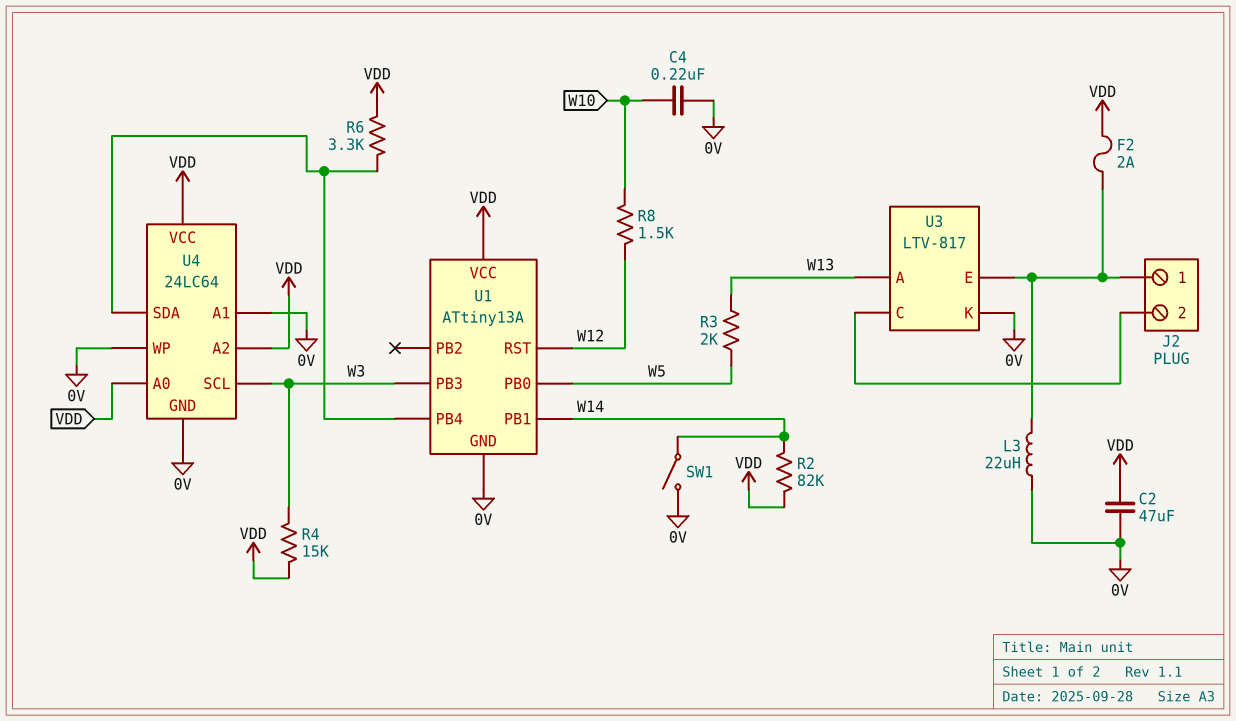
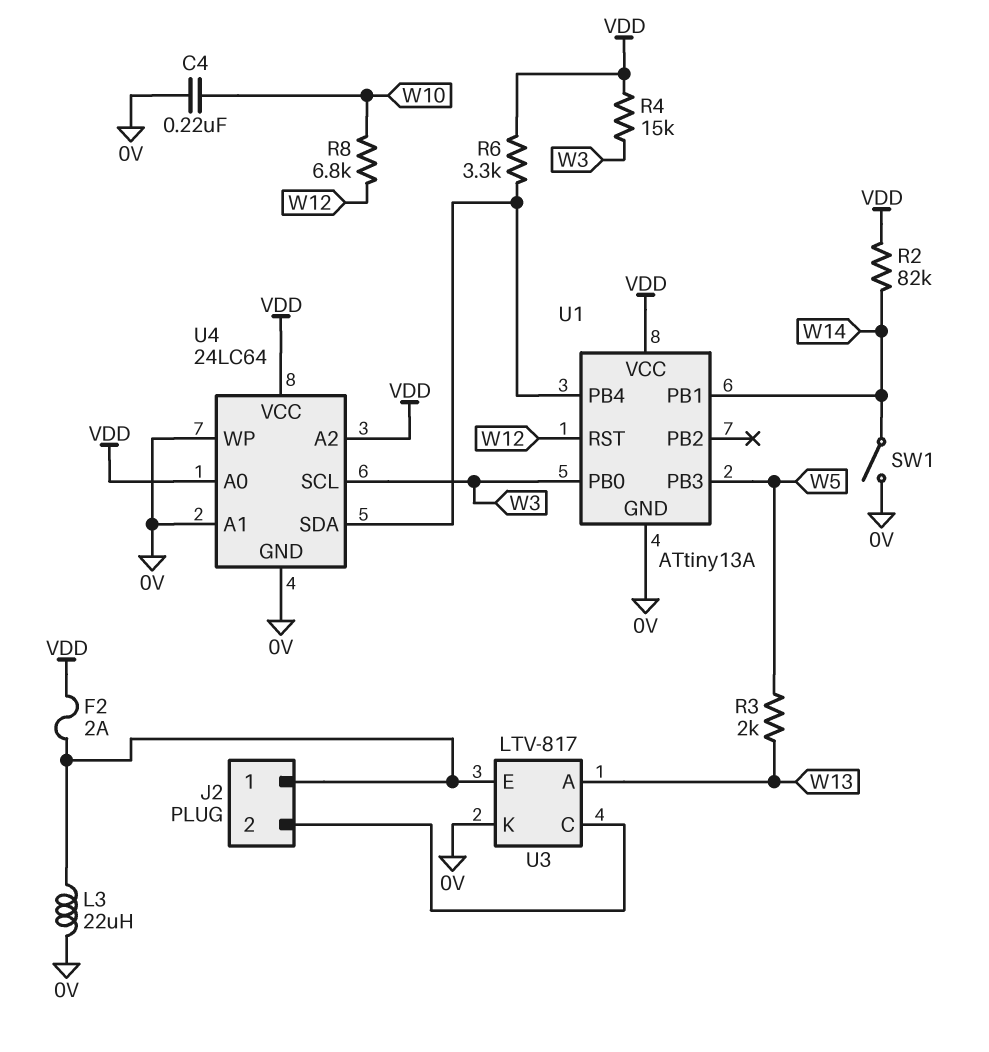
C2: 47uF (0V, VDD) -> none
R8: 1.5k (W10, W12) -> 6.8k (W10, W12)
U1 pin PB0: W5 -> W3
U1 pin PB3: W3 -> W5

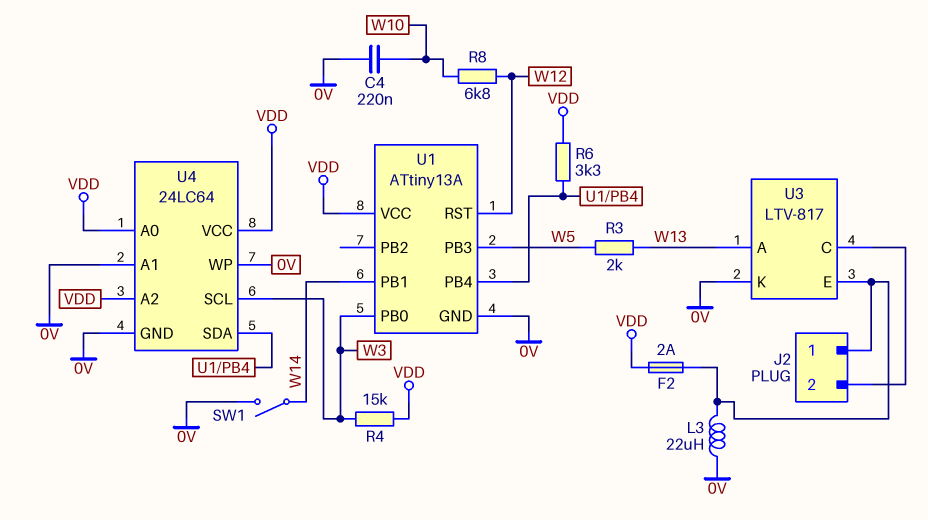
R2: 82k (VDD, W14) -> none

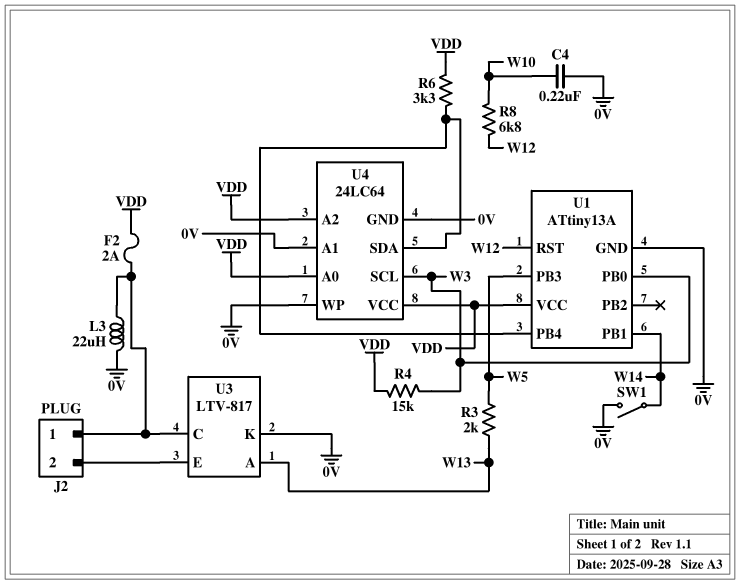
U3 pin C: J2/2 -> J2/1
U3 pin E: J2/1 -> J2/2

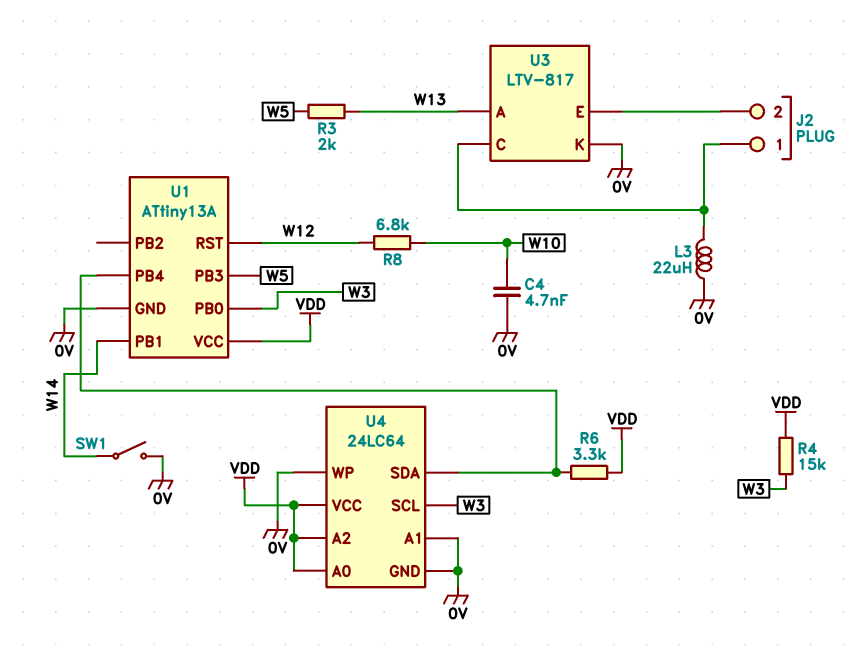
C4: 220nF (0V, W10) -> 4.7nF (0V, W10)
F2: 2A (J2/1, VDD) -> none

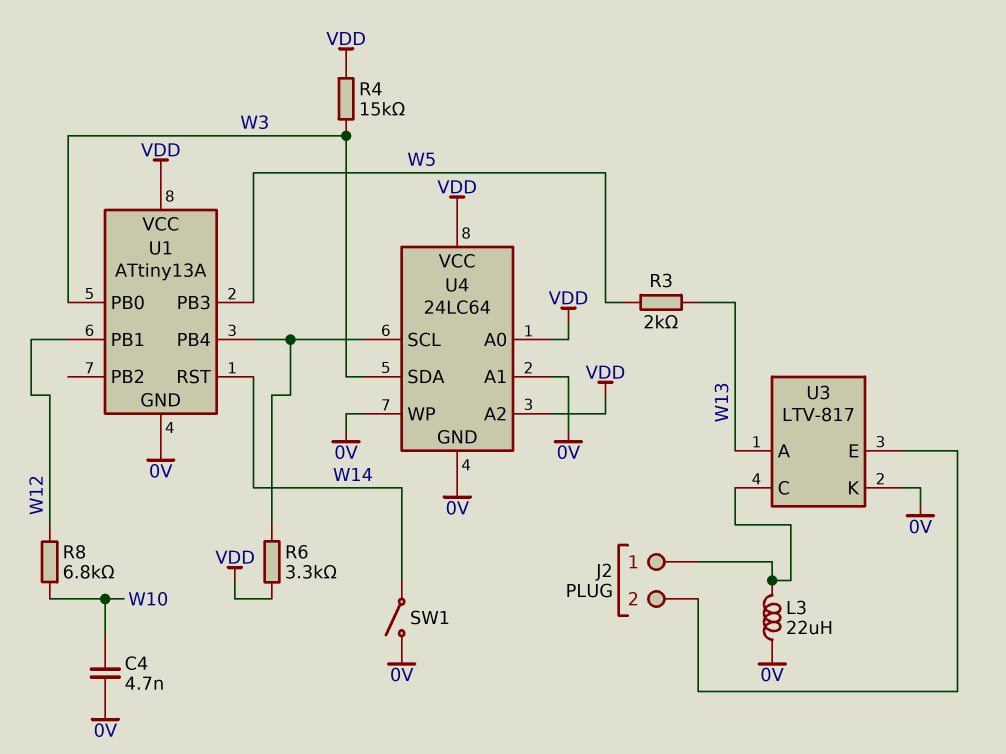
U1 pin PB1: W14 -> W12
U1 pin RST: W12 -> W14
U4 pin SCL: W3 -> U1/PB4
U4 pin SDA: U1/PB4 -> W3

